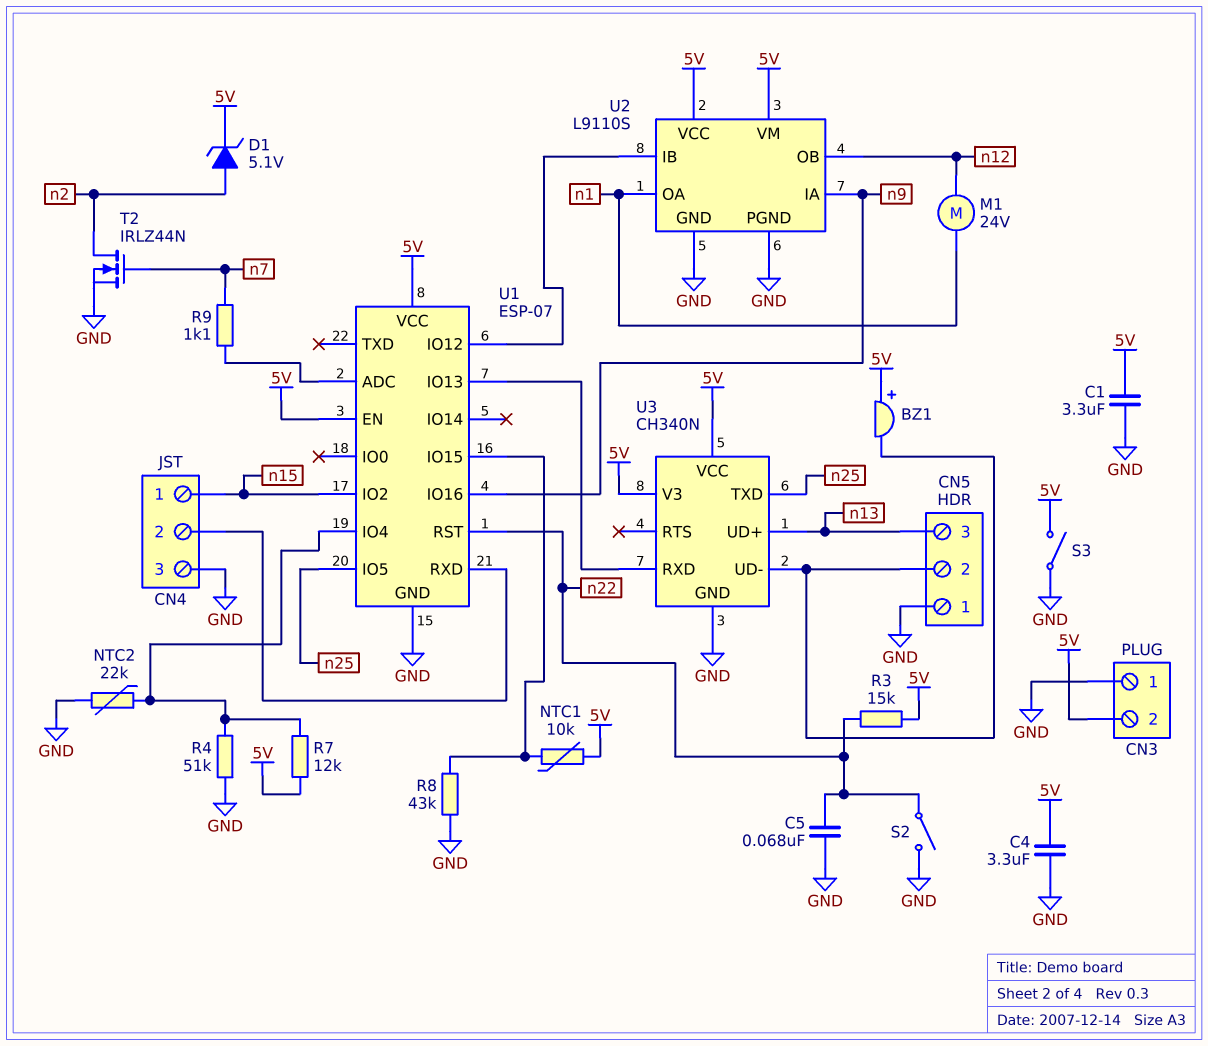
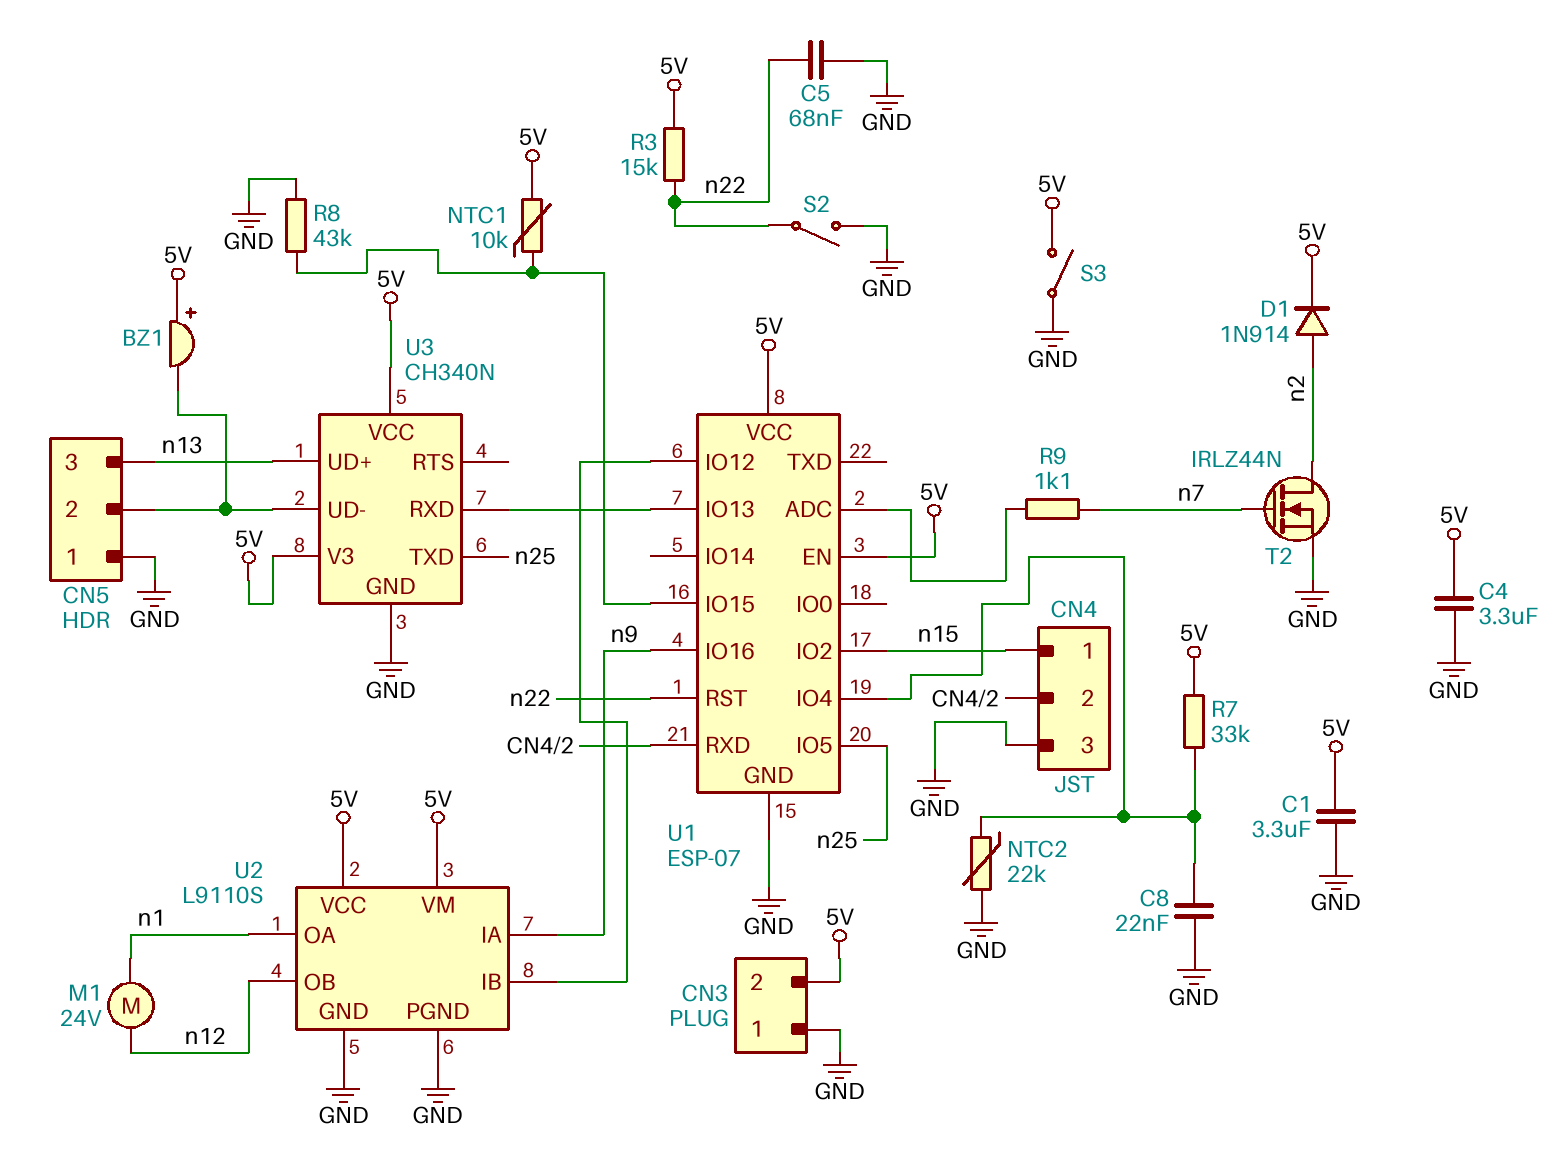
C8: none -> 22nF (GND, U1/IO4)
D1: zener 5.1V (A n2, K 5V) -> diode 1N914 (A n2, K 5V)
R4: 51k (GND, U1/IO4) -> none
R7: 12k (5V, U1/IO4) -> 33k (5V, U1/IO4)

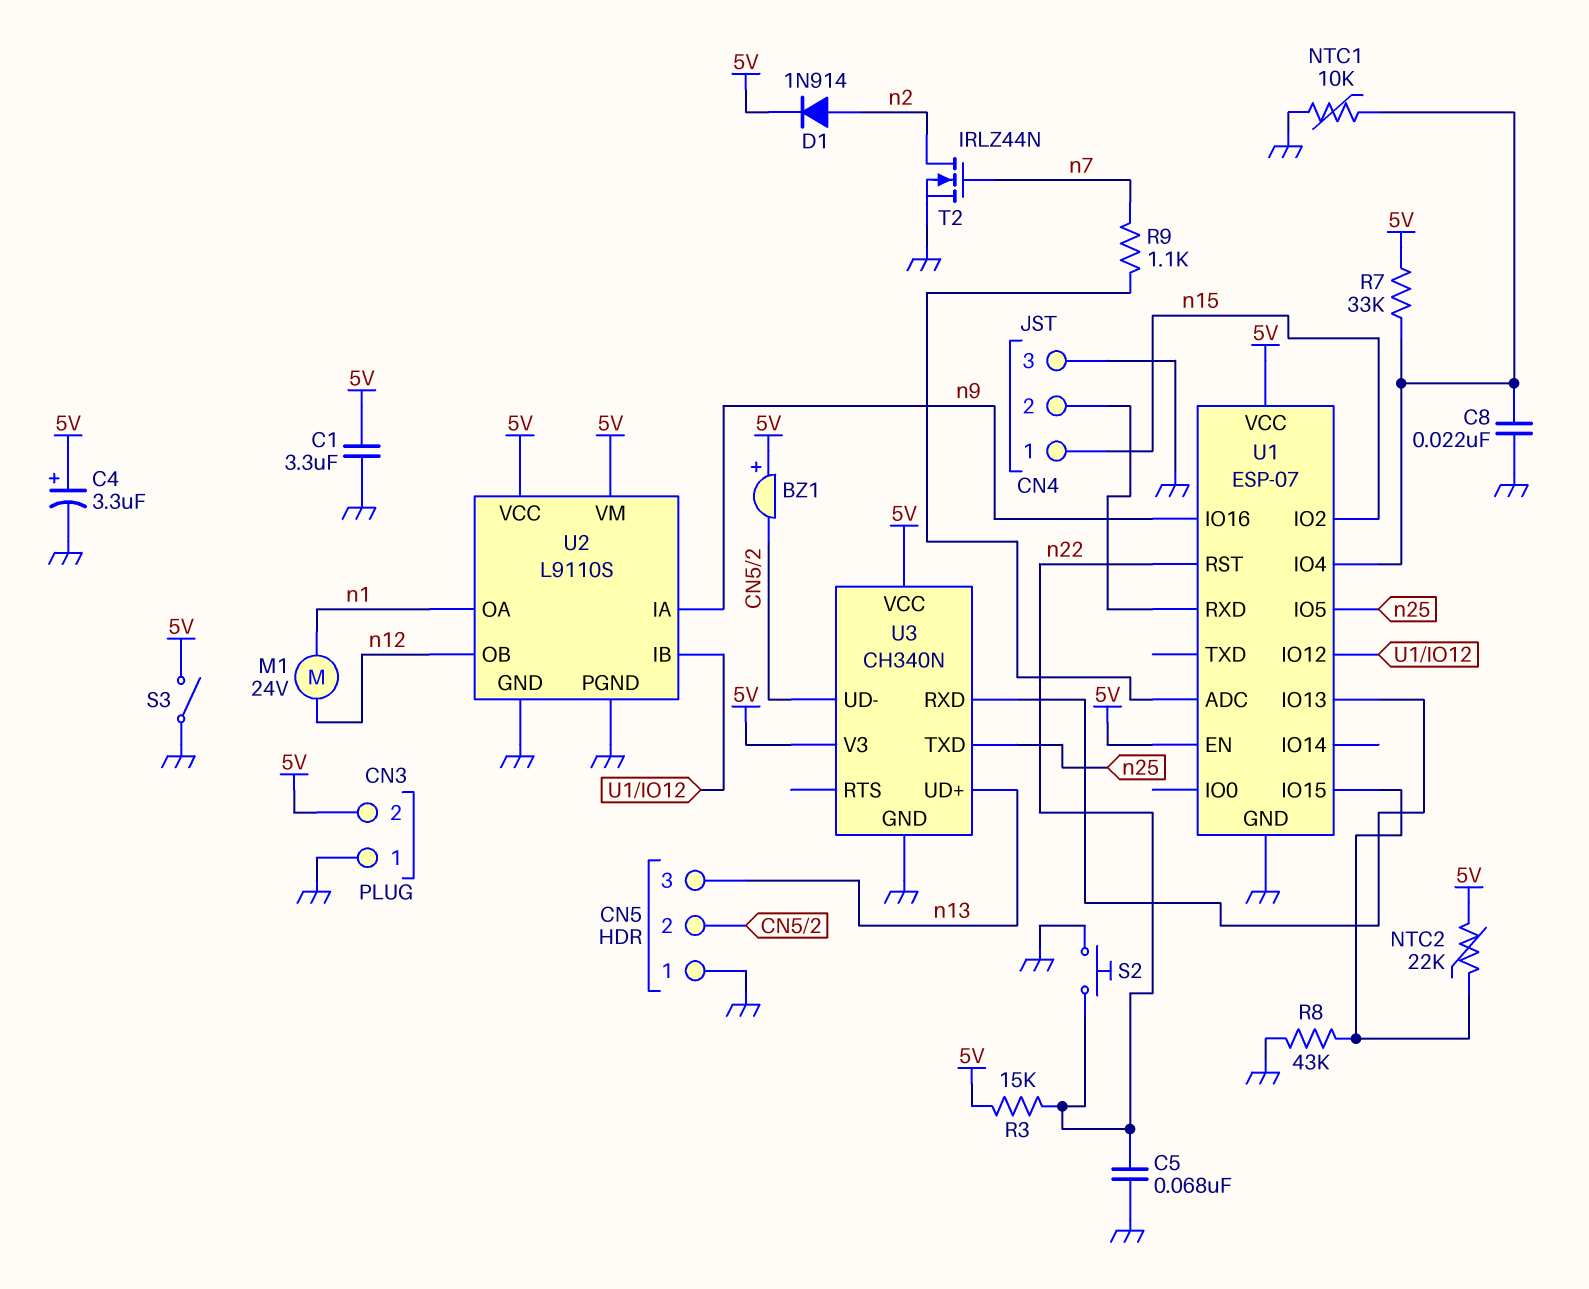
C4: 3.3uF (5V, GND) -> 3.3uF (plus 5V, minus GND)
NTC1: 10k (5V, U1/IO15) -> 10k (GND, U1/IO4)
NTC2: 22k (GND, U1/IO4) -> 22k (5V, U1/IO15)
S2: switch (GND, n22) -> button (GND, n22)

